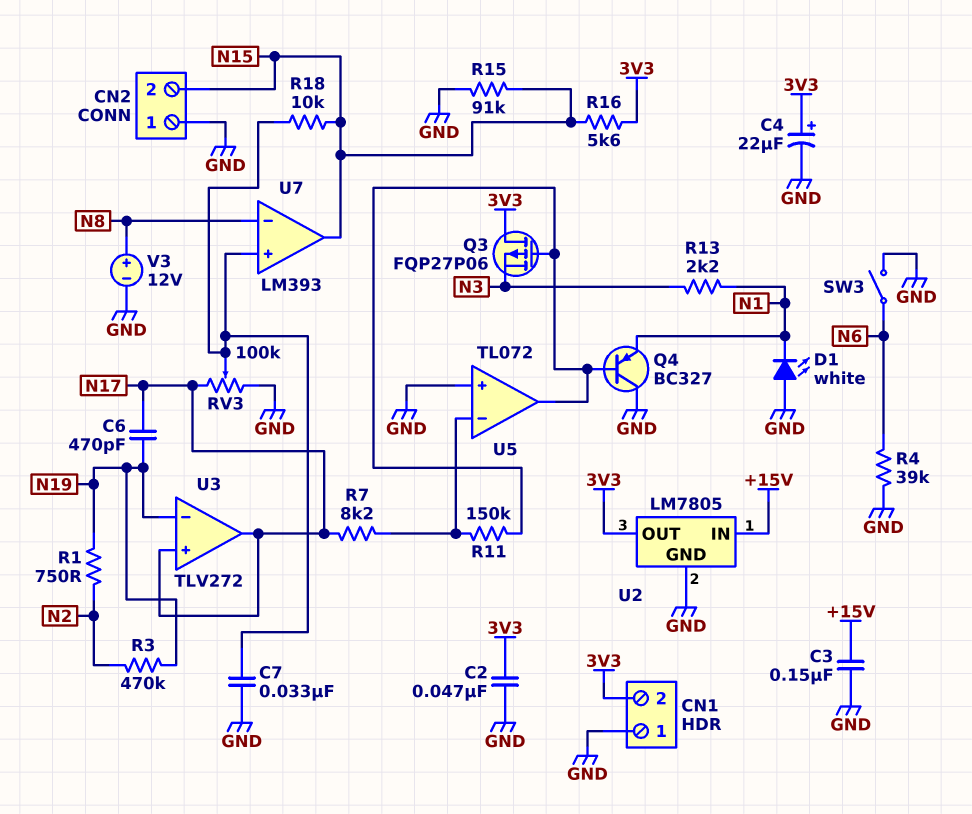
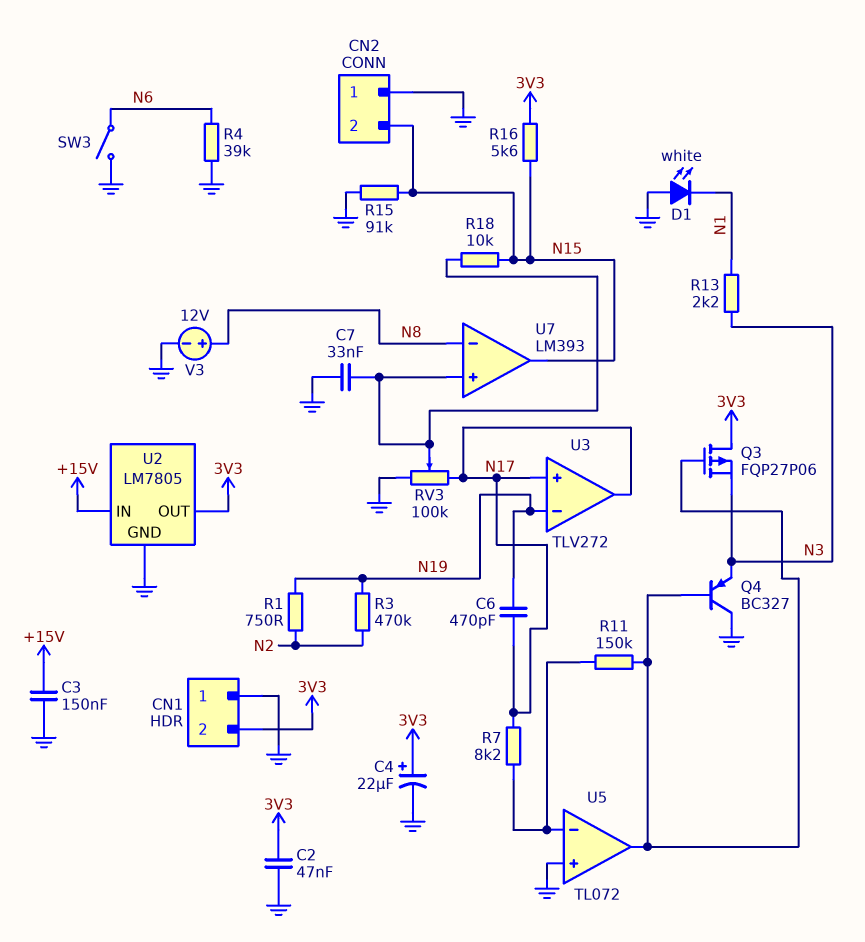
Q4: PNP BC327 (B U5/out, C GND, E N1) -> PNP BC327 (B U5/out, C GND, E N3)

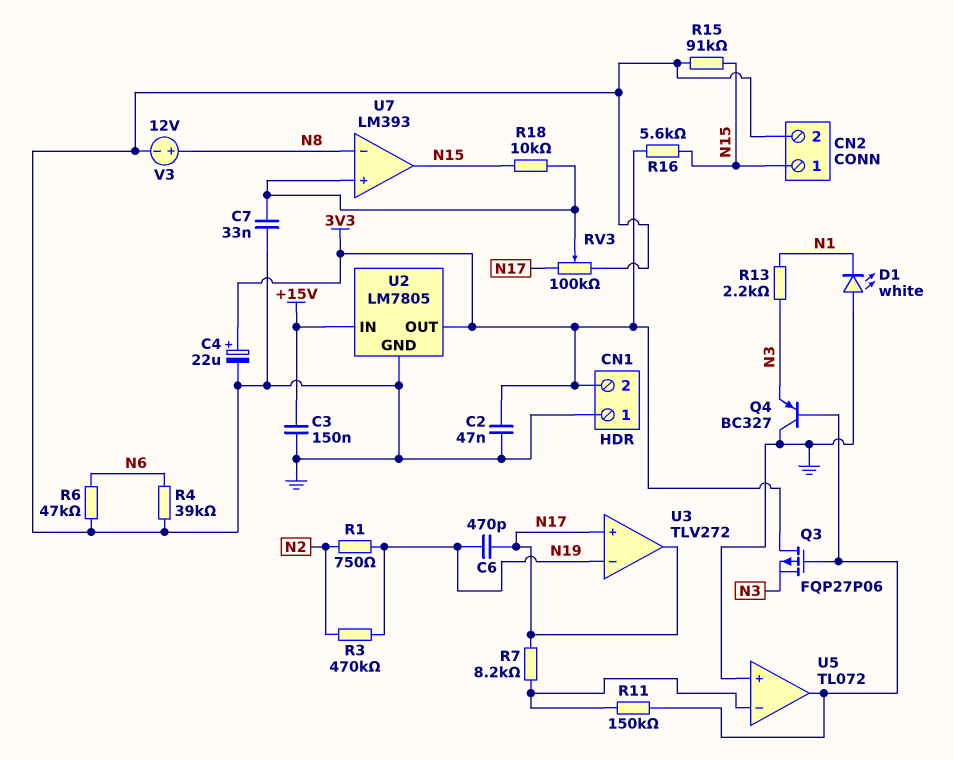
CN2 pin 1: GND -> N15
CN2 pin 2: N15 -> GND
R6: none -> 47k (GND, N6)
SW3: switch (GND, N6) -> none

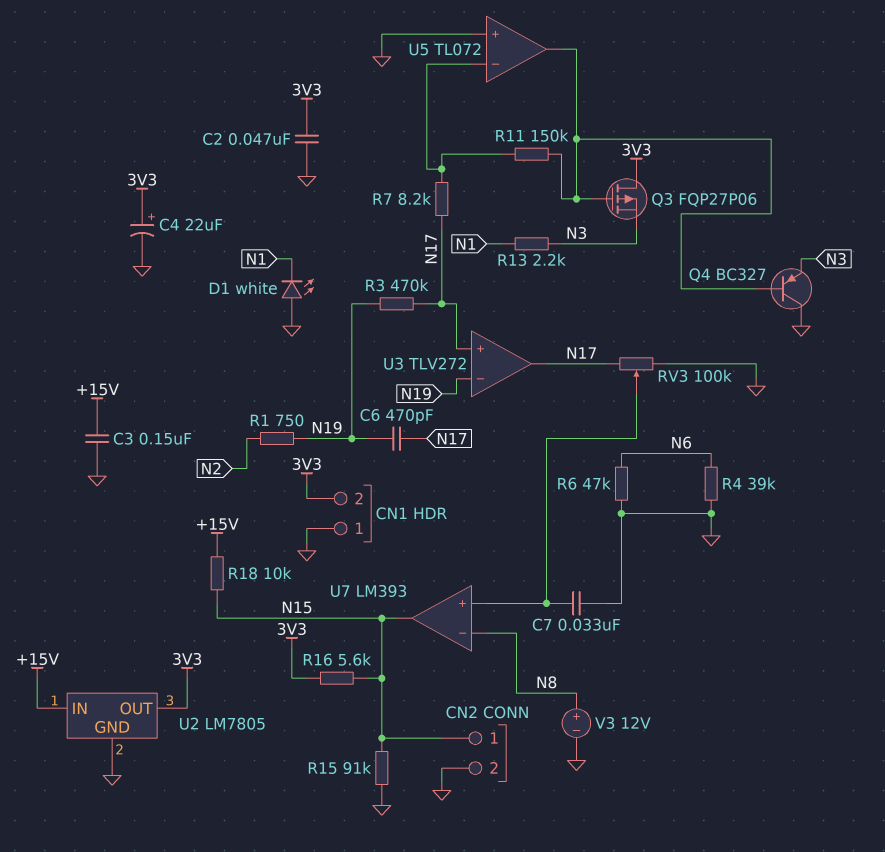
R3: 470k (N2, N19) -> 470k (N17, N19)
R18: 10k (N15, U7/in+) -> 10k (+15V, N15)

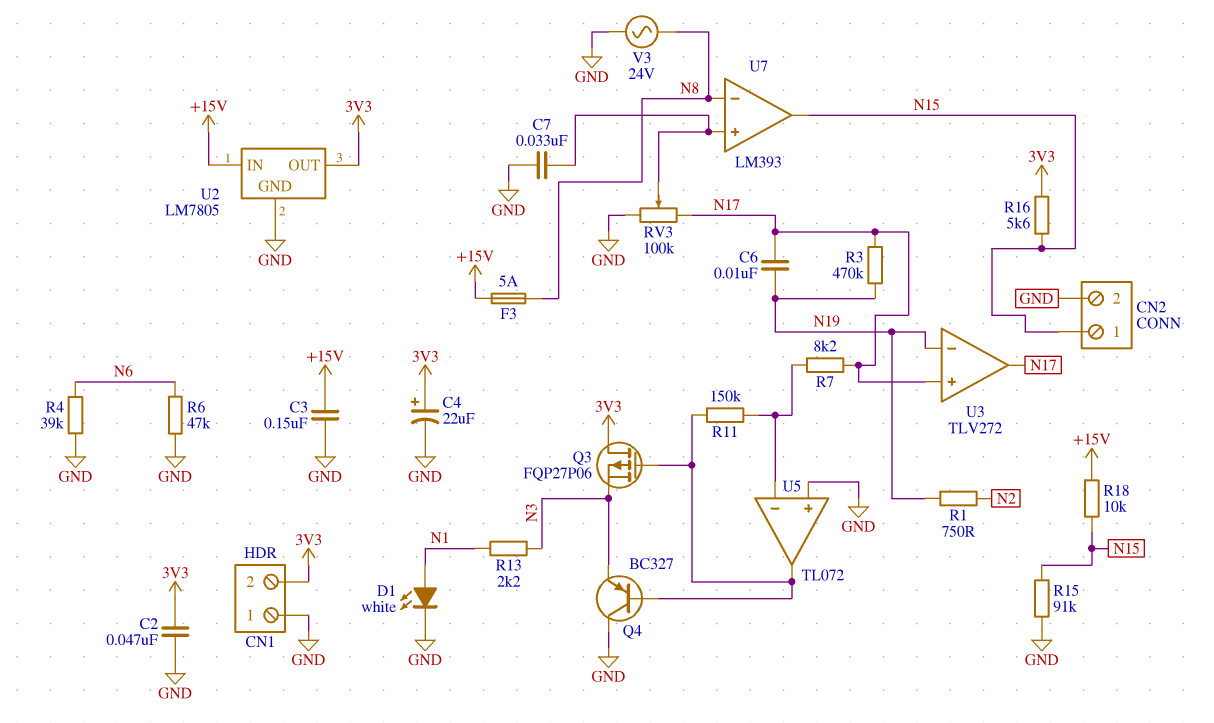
C6: 470pF (N17, N19) -> 10nF (N17, N19)
D1: LED white (A GND, K N1) -> LED white (A N1, K GND)
F3: none -> 5A (+15V, N8)
V3: 12V (plus N8, minus GND) -> AC 24V (GND, N8)

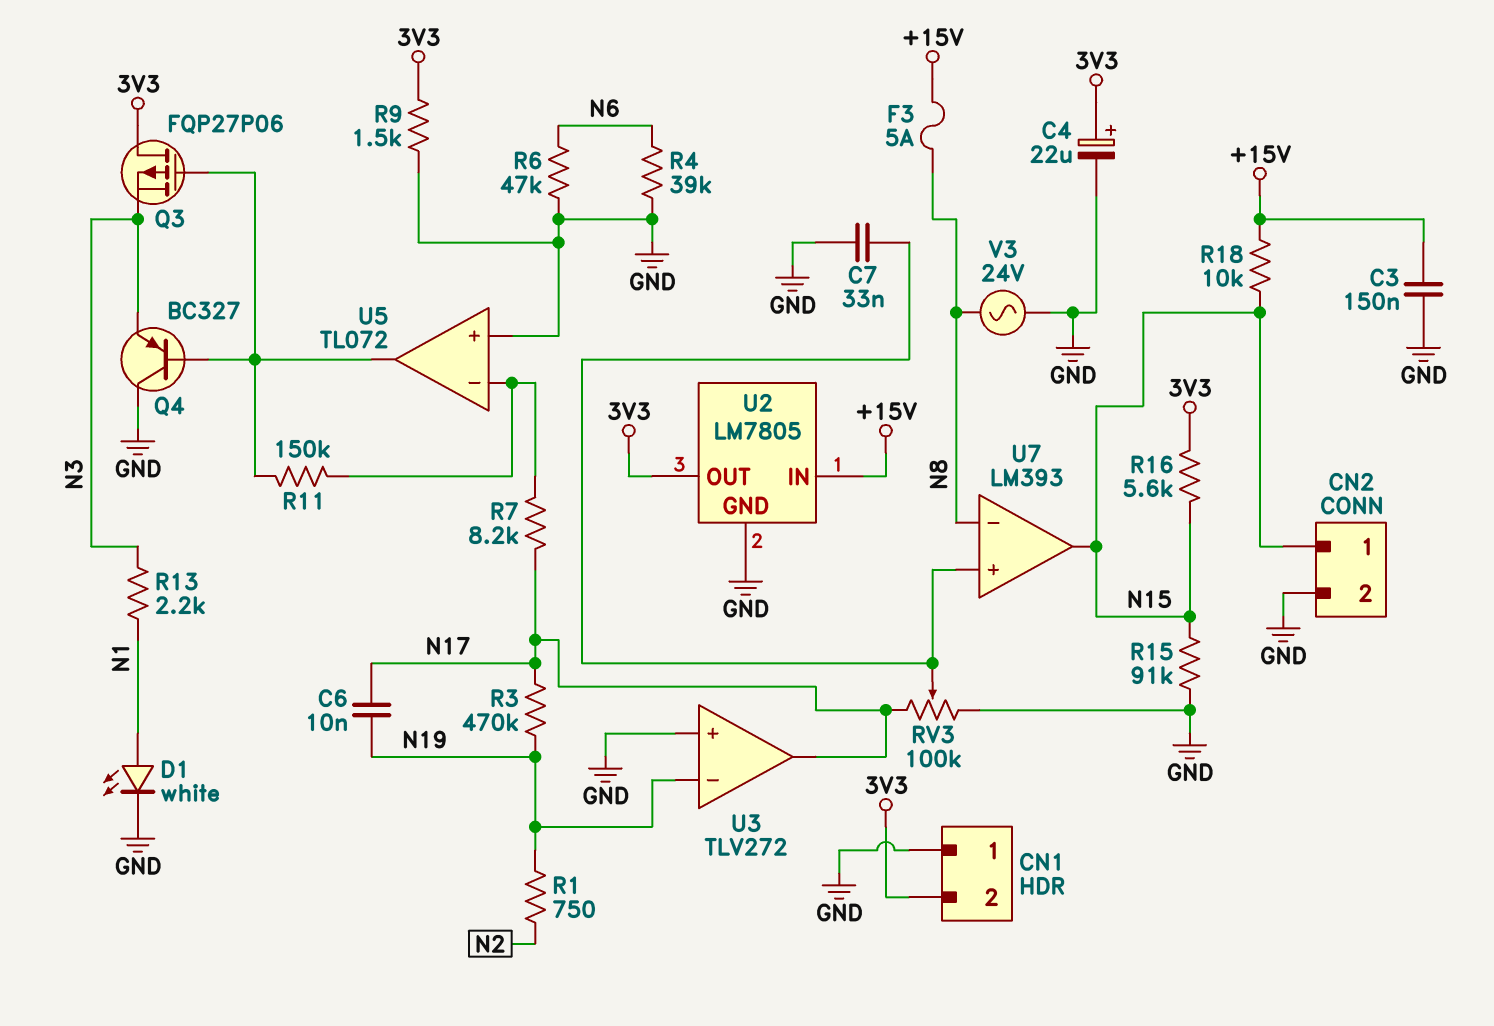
C2: 47nF (3V3, GND) -> none
R9: none -> 1.5k (3V3, GND)
U3 pin in+: N17 -> GND

